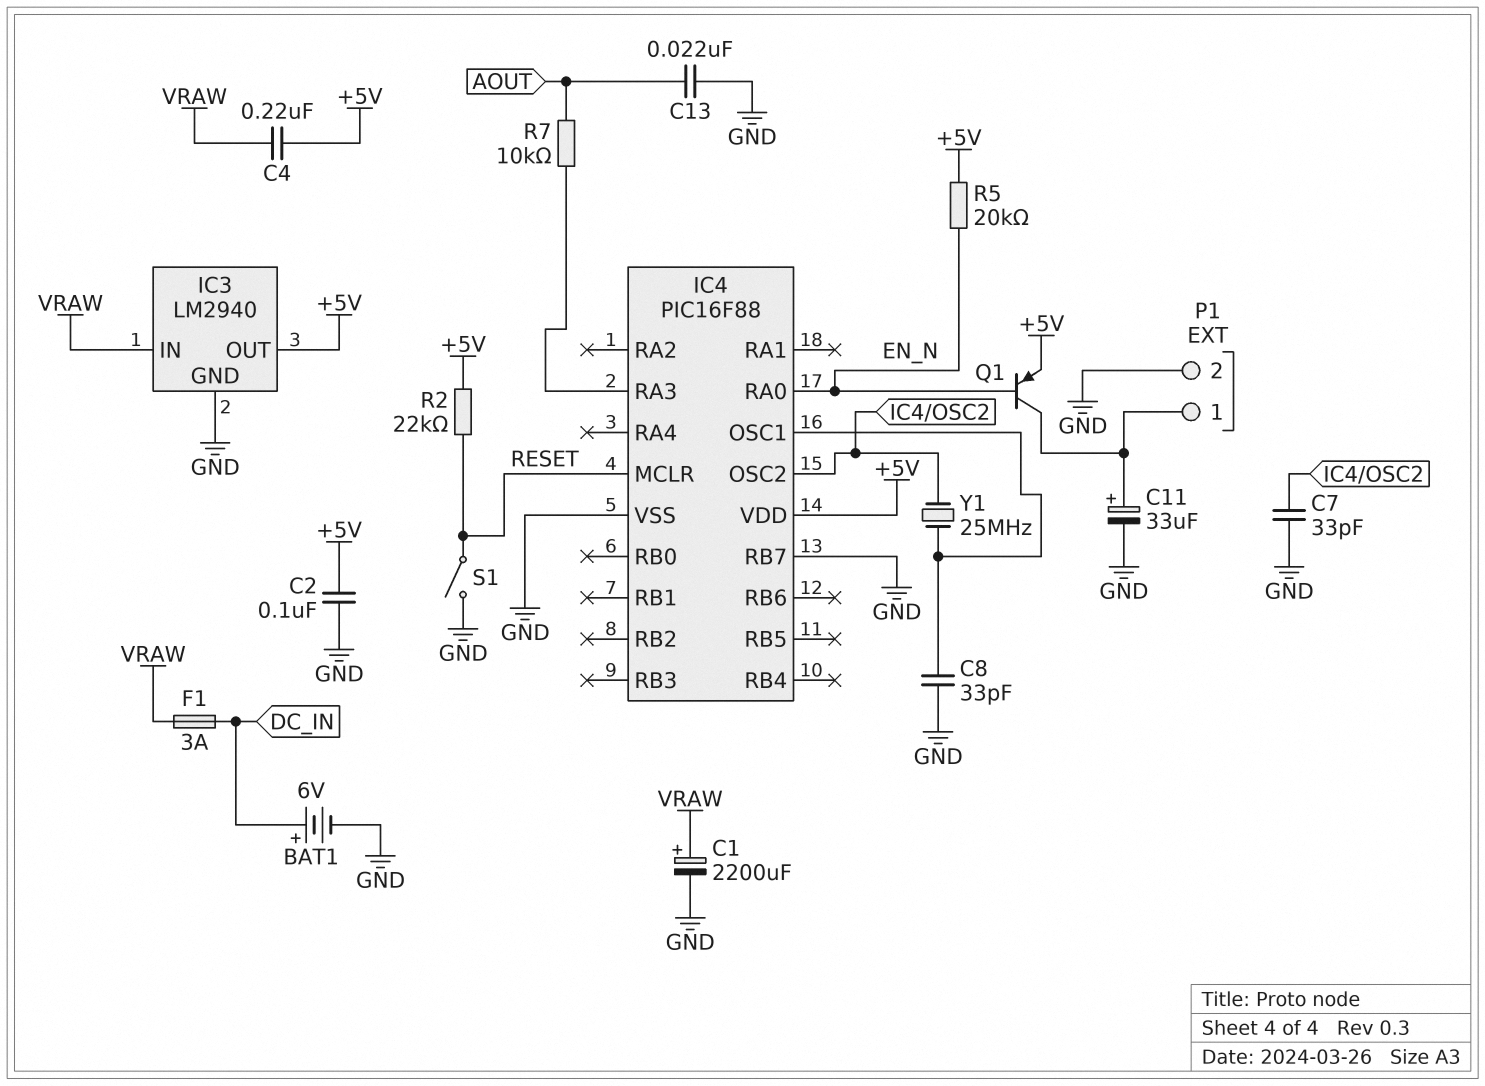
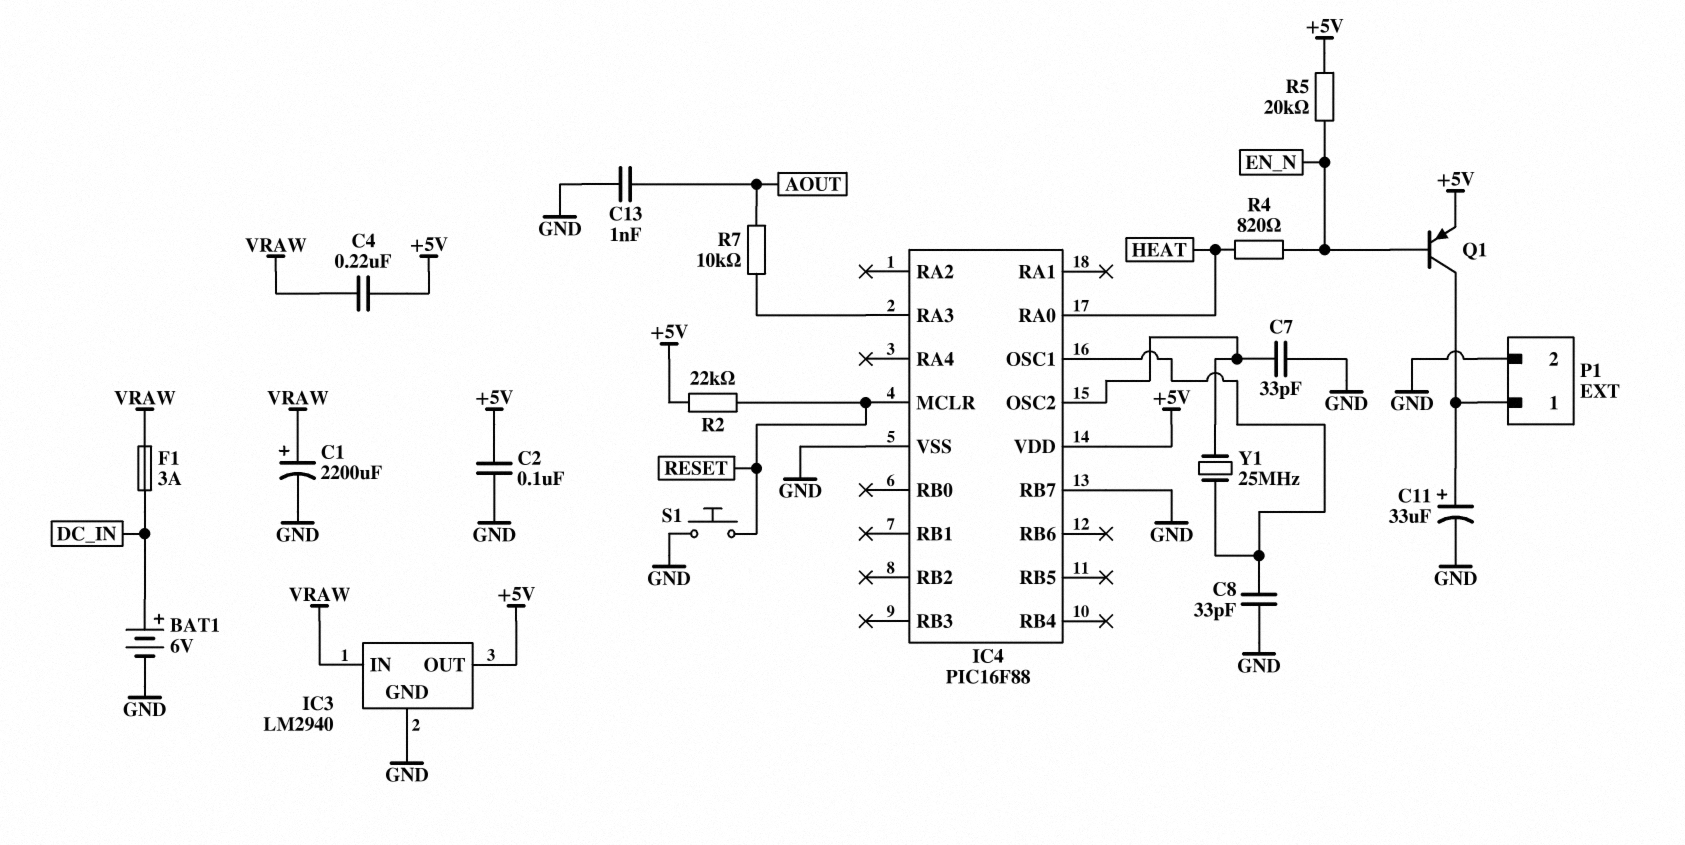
C13: 22nF (AOUT, GND) -> 1nF (AOUT, GND)
IC4 pin RA0: EN_N -> HEAT
R4: none -> 820 (EN_N, HEAT)
S1: switch (GND, RESET) -> button (GND, RESET)

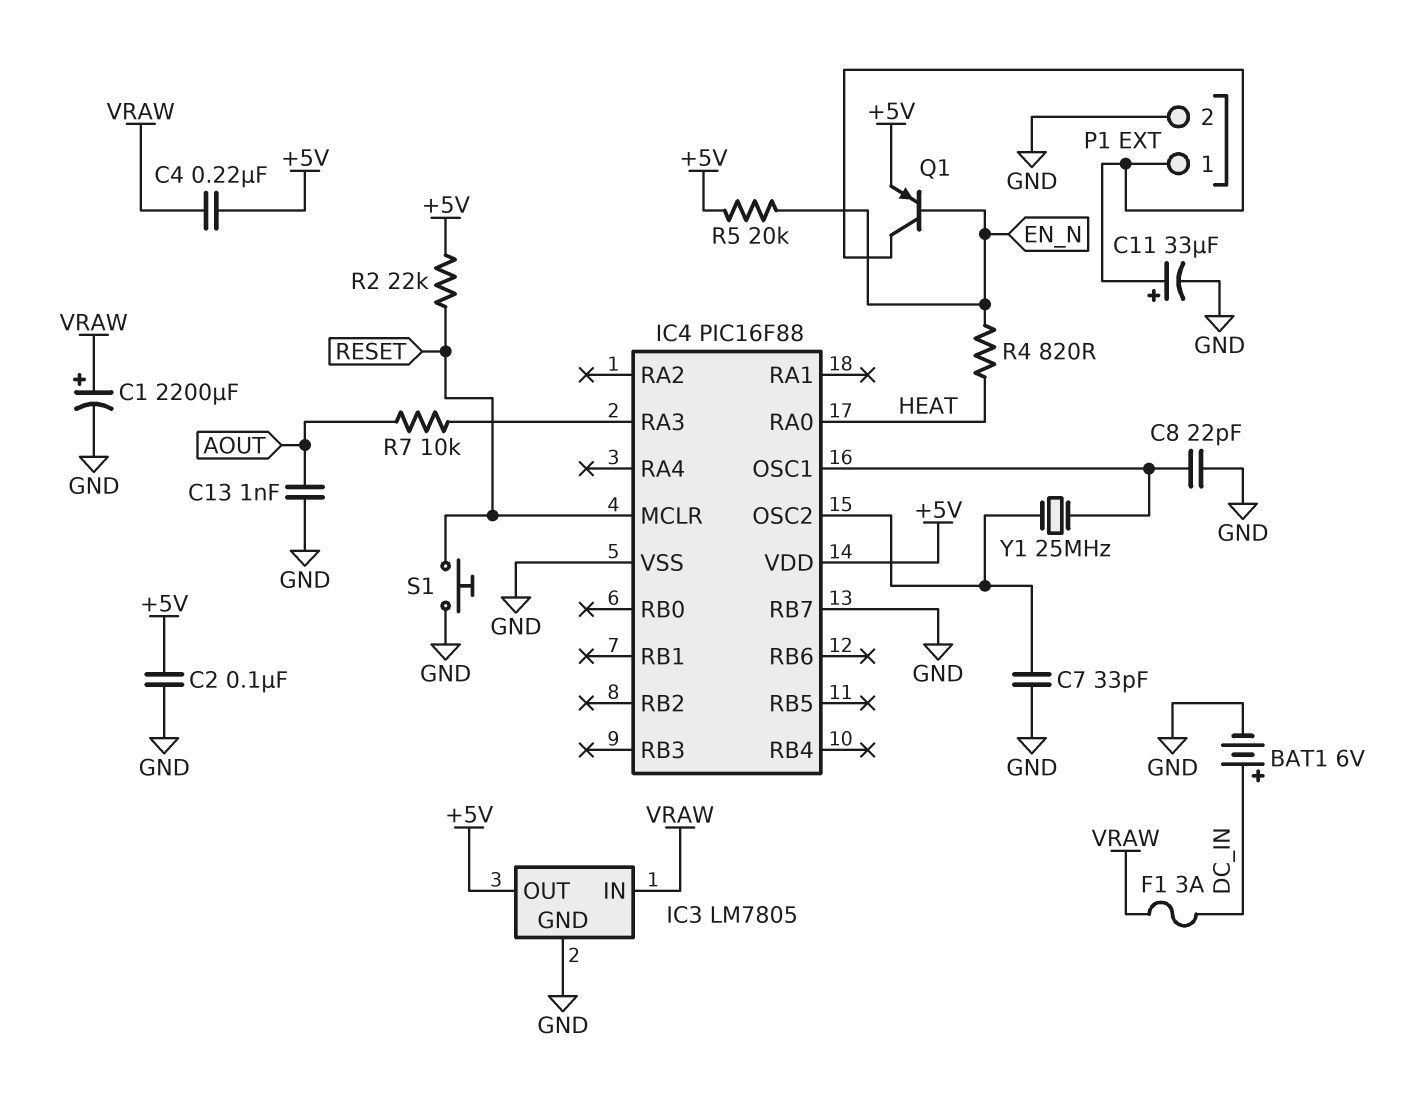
C8: 33pF (GND, IC4/OSC1) -> 22pF (GND, IC4/OSC1)
IC3: LM2940 -> LM7805

